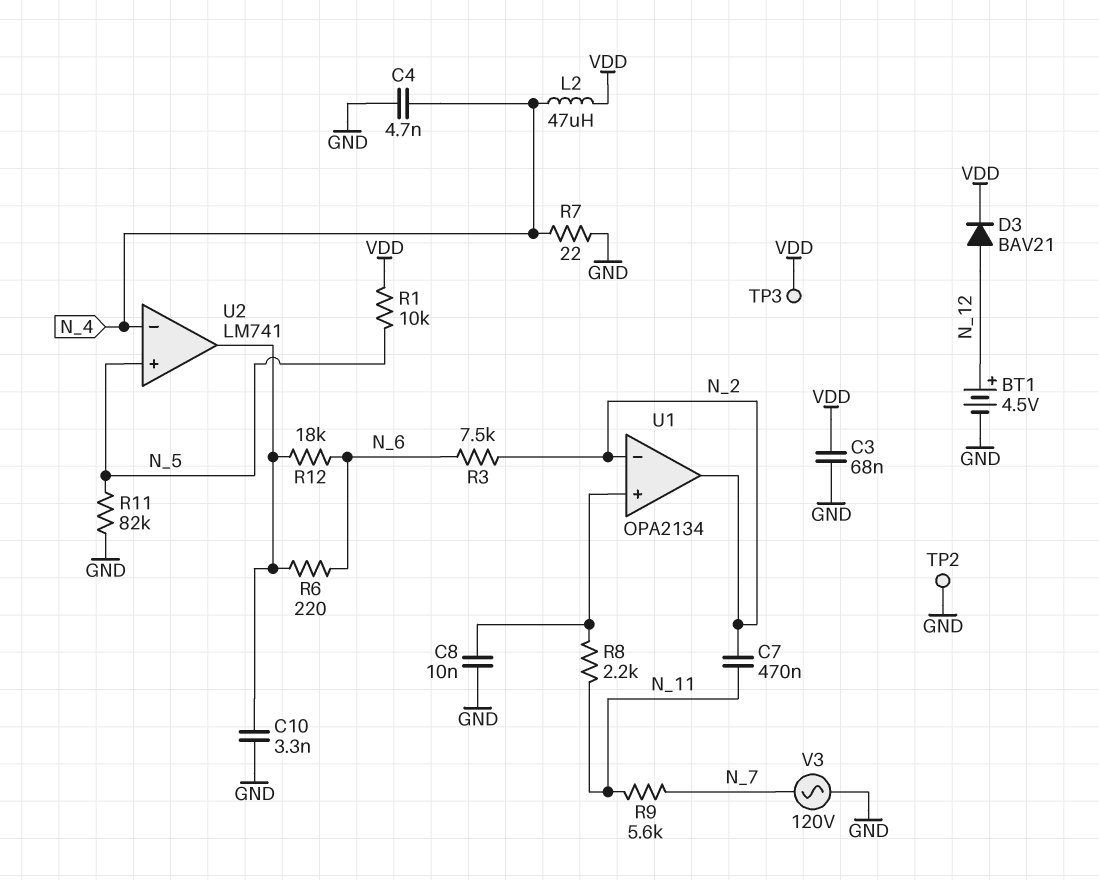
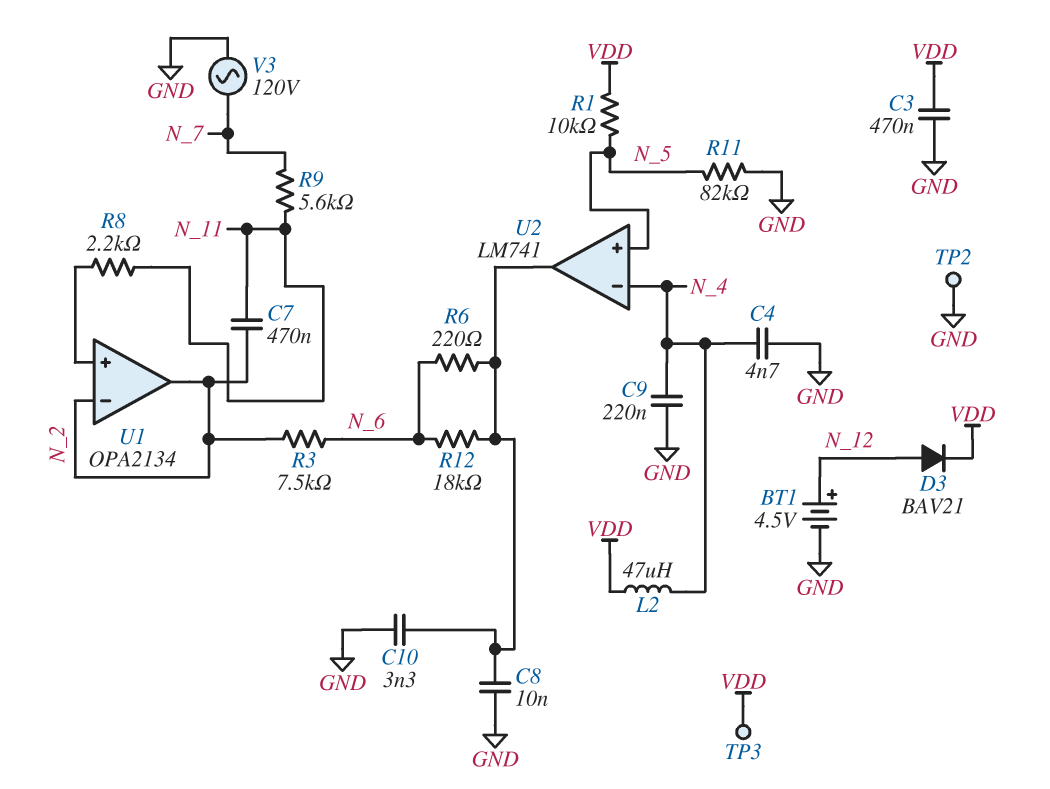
C3: 68nF (GND, VDD) -> 470nF (GND, VDD)
C8: 10nF (GND, U1/in+) -> 10nF (GND, U2/out)
C9: none -> 220nF (GND, N_4)
R7: 22 (GND, N_4) -> none

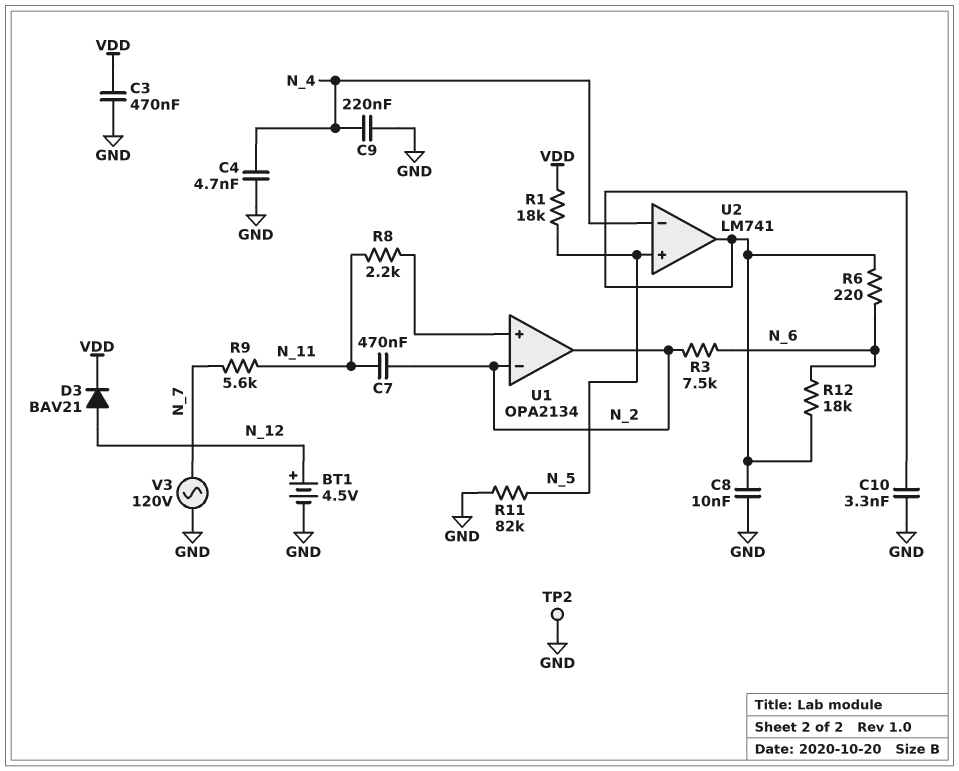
L2: 47uH (N_4, VDD) -> none
R1: 10k (N_5, VDD) -> 18k (N_5, VDD)
TP3: test point (VDD) -> none

